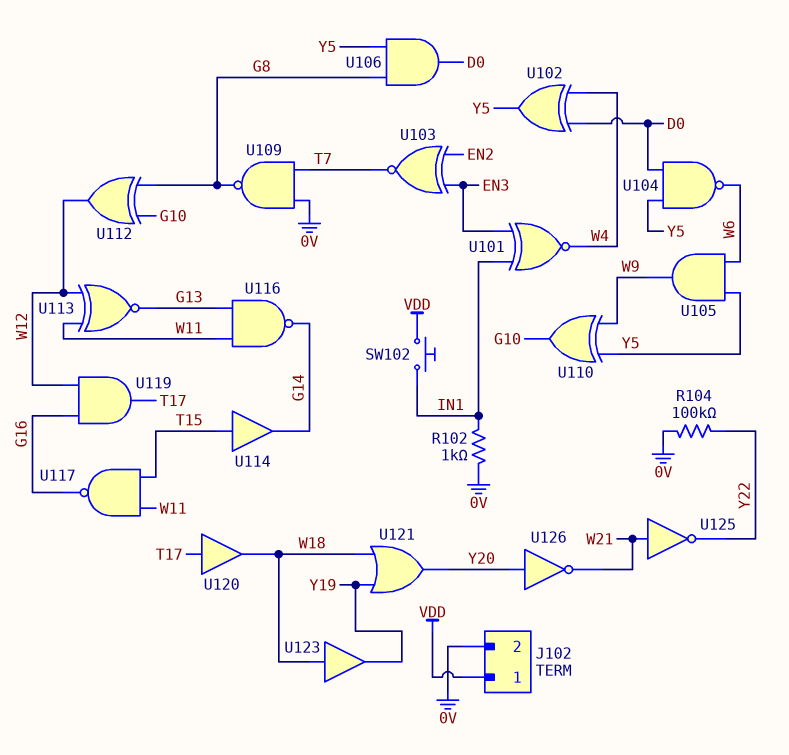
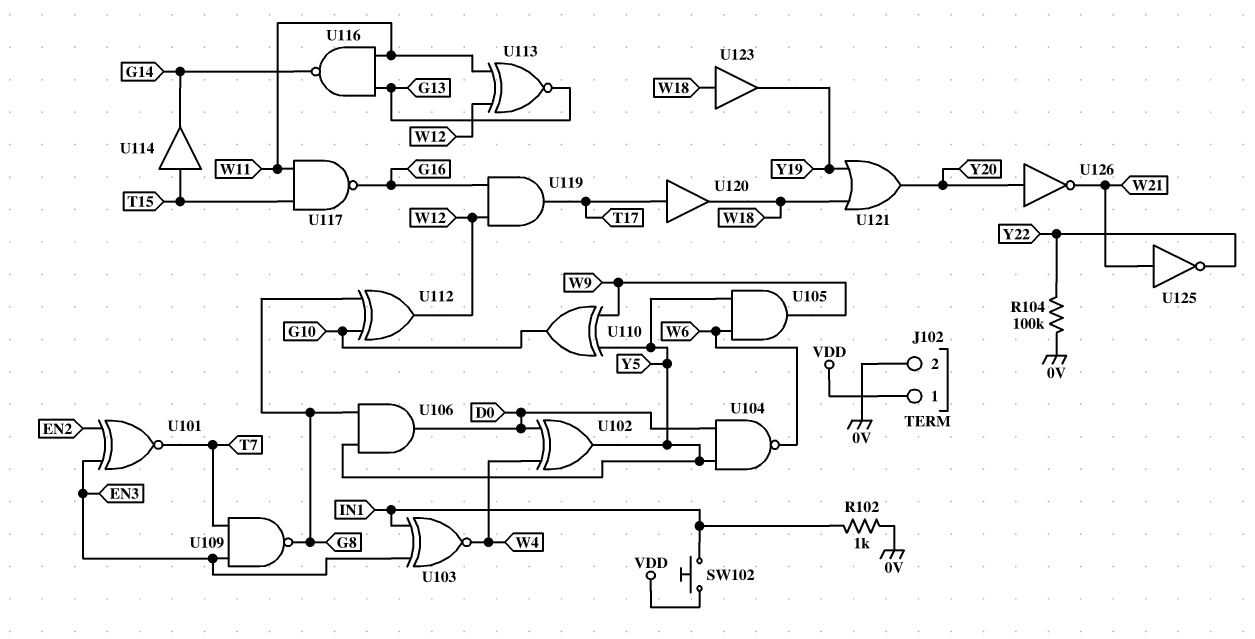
U101: XNOR (in EN3, in IN1, out W4) -> XNOR (in EN2, in EN3, out T7)
U103: XNOR (in EN2, in EN3, out T7) -> XNOR (in EN3, in IN1, out W4)
U109: NAND (in 0V, in T7, out G8) -> NAND (in EN3, in T7, out G8)

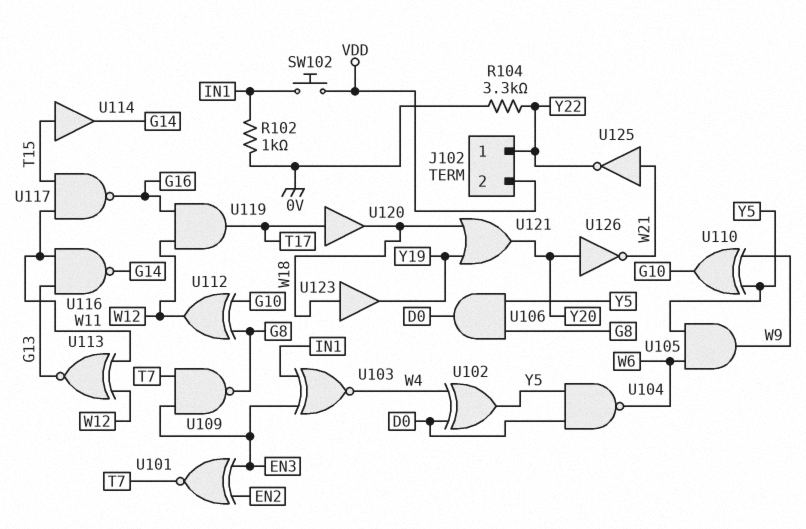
J102 pin 1: VDD -> Y22
J102 pin 2: 0V -> VDD
R104: 100k (0V, Y22) -> 3.3k (0V, Y22)

